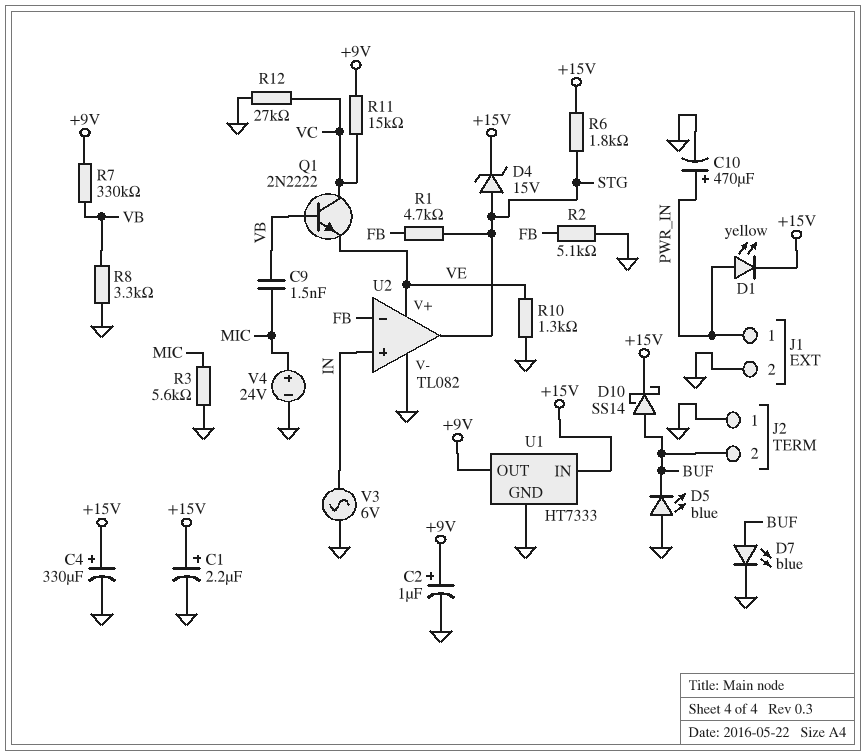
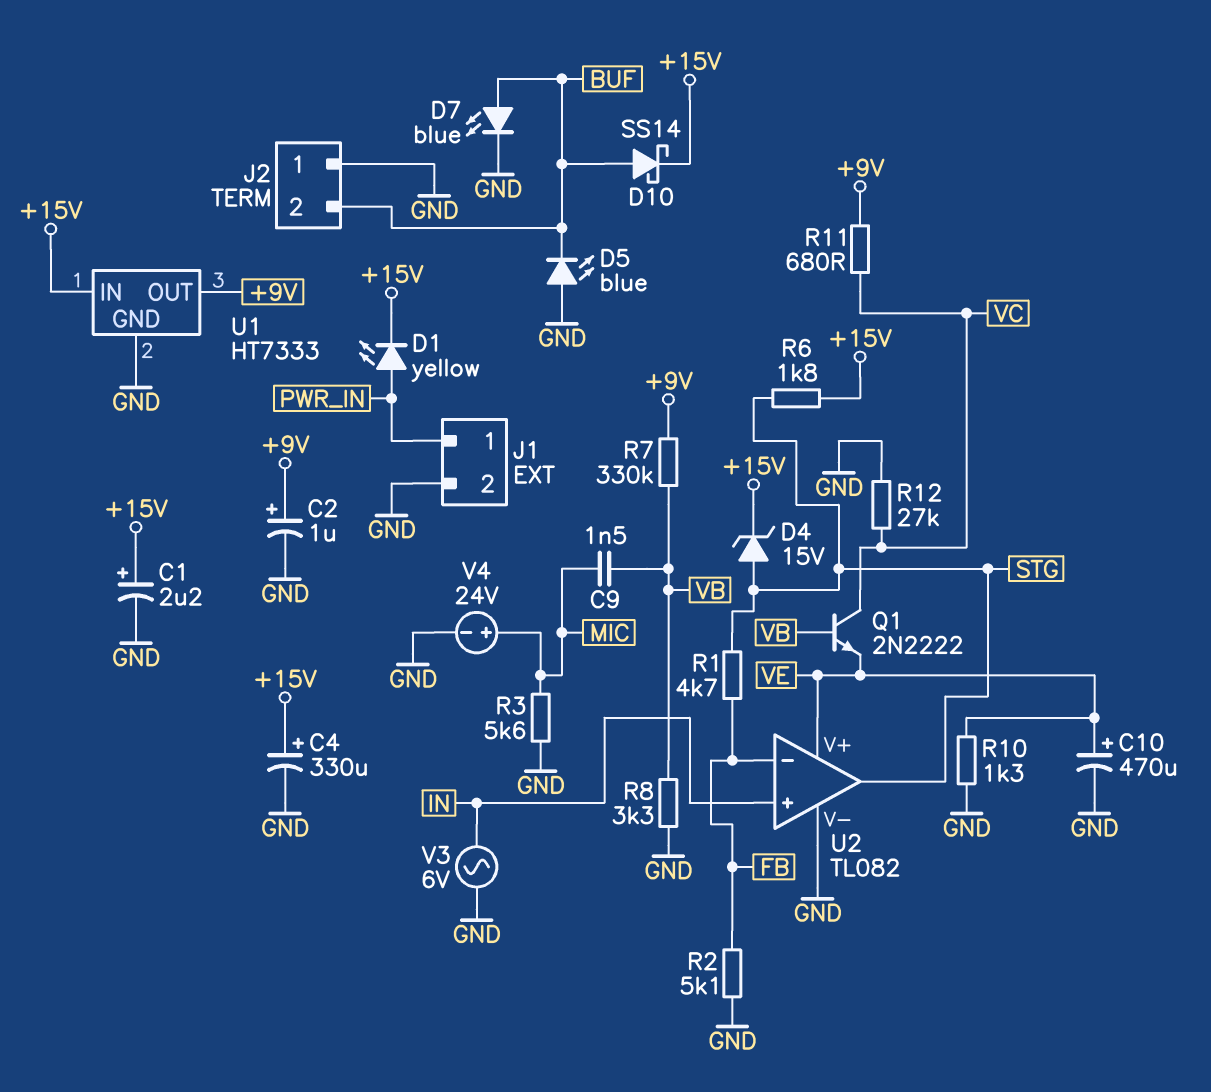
C10: 470uF (plus PWR_IN, minus GND) -> 470uF (plus VE, minus GND)
R11: 15k (+9V, VC) -> 680 (+9V, VC)

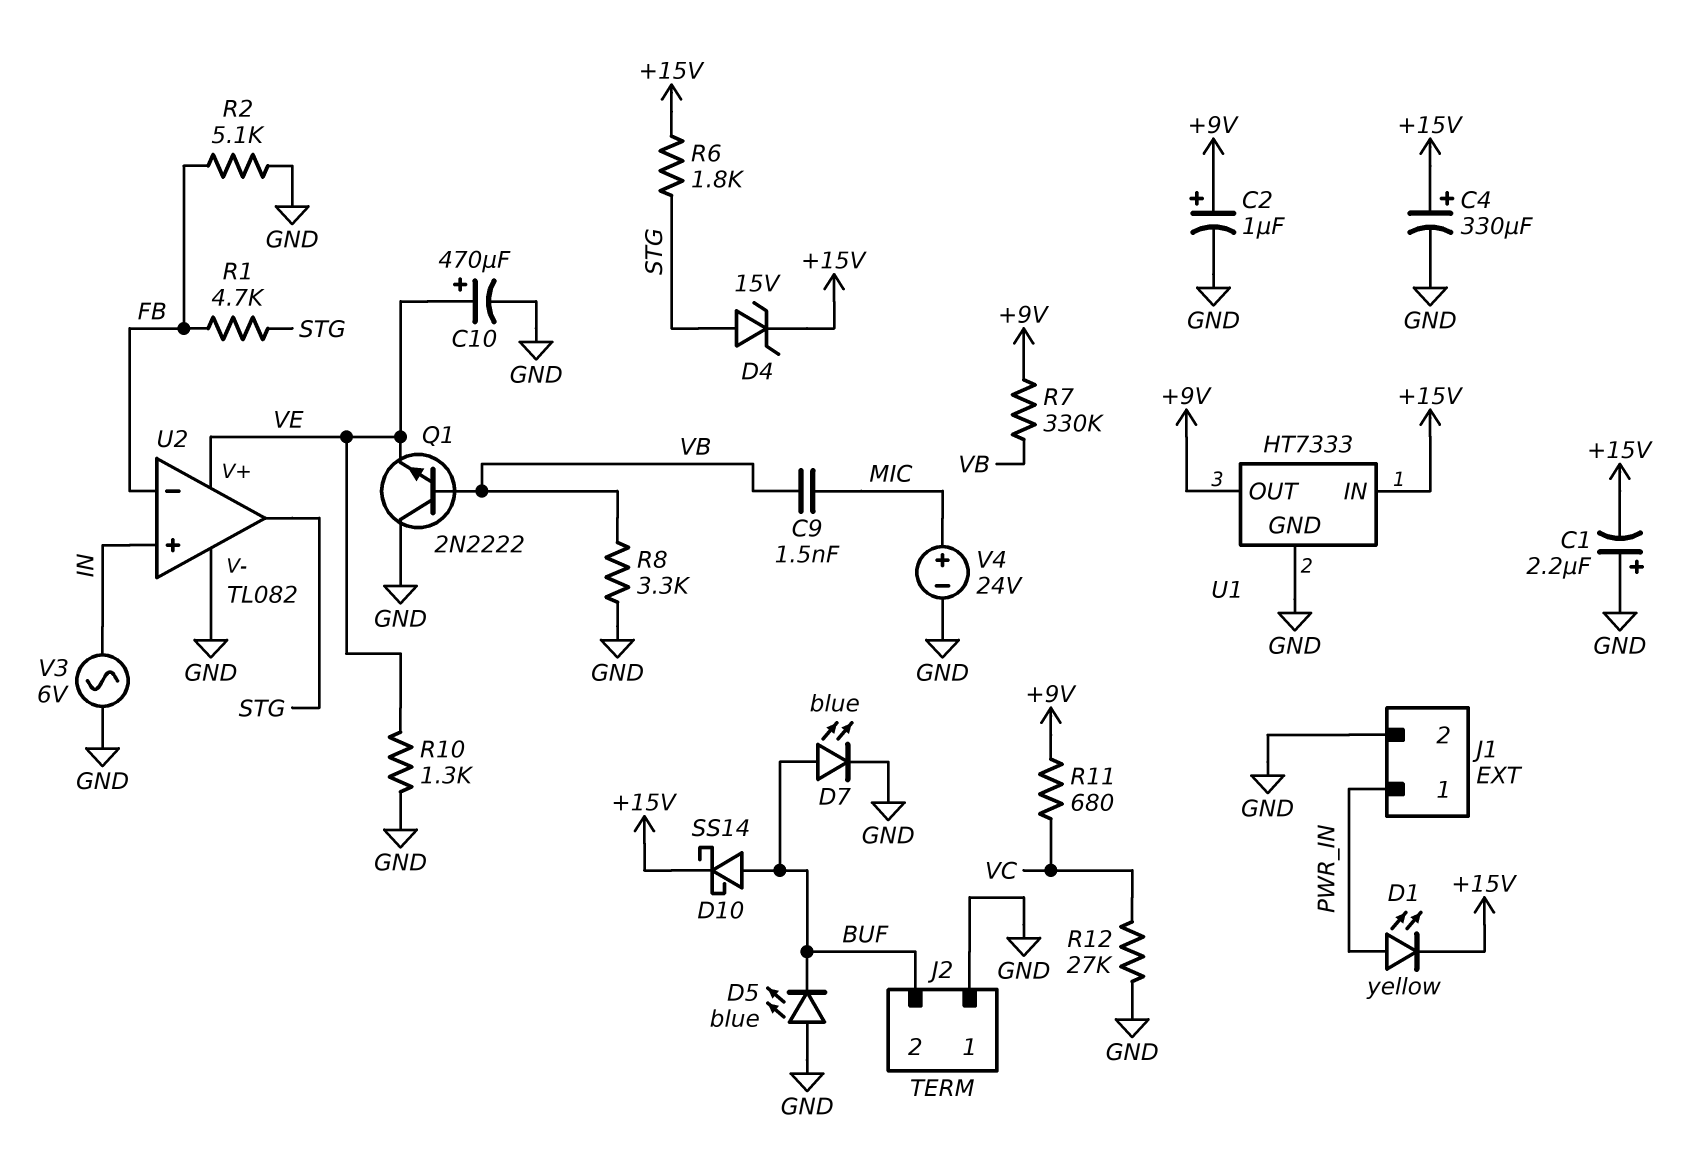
C1: 2.2uF (plus +15V, minus GND) -> 2.2uF (plus GND, minus +15V)
Q1: NPN 2N2222 (B VB, C VC, E VE) -> NPN 2N2222 (B VB, C GND, E VE)
R3: 5.6k (GND, MIC) -> none

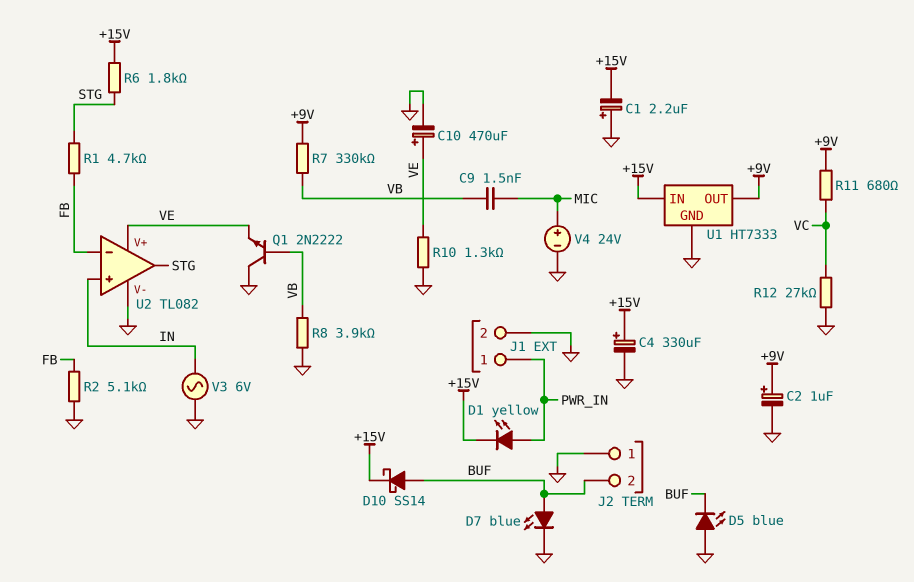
D4: zener 15V (A STG, K +15V) -> none
R8: 3.3k (GND, VB) -> 3.9k (GND, VB)

